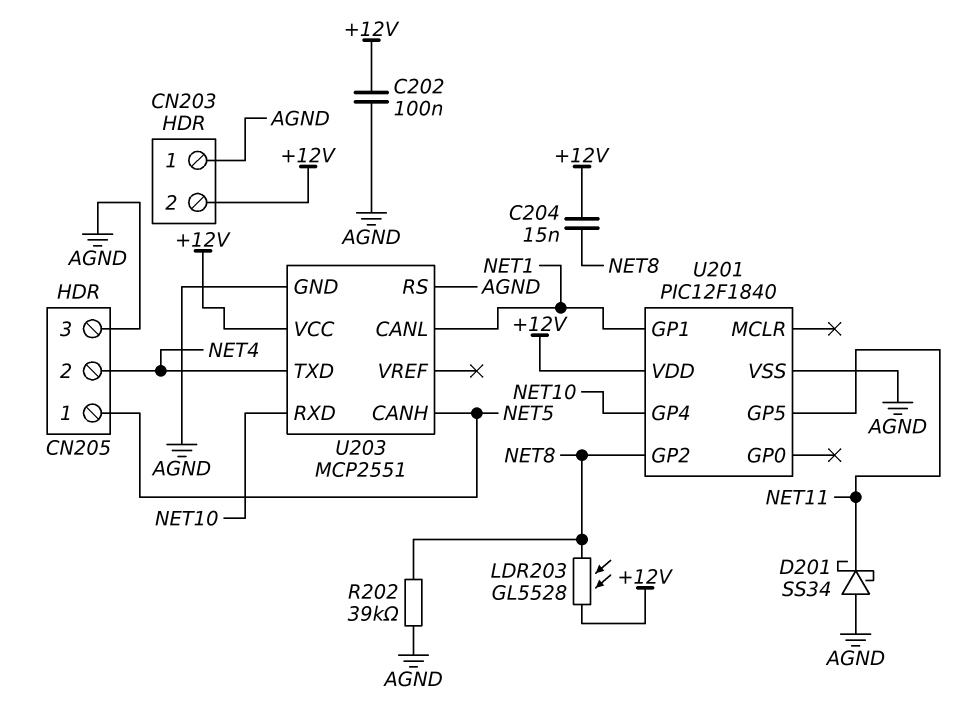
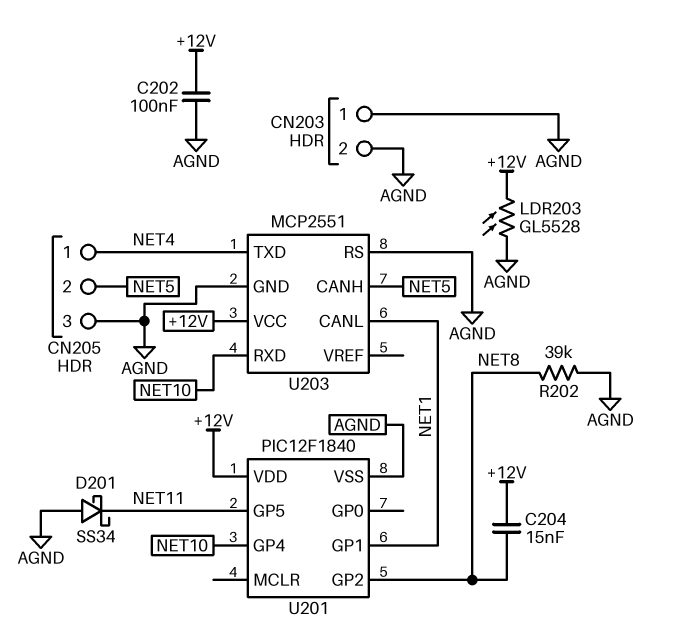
CN203 pin 2: +12V -> AGND
CN205 pin 1: NET5 -> NET4
CN205 pin 2: NET4 -> NET5
LDR203: GL5528 (+12V, NET8) -> GL5528 (+12V, AGND)

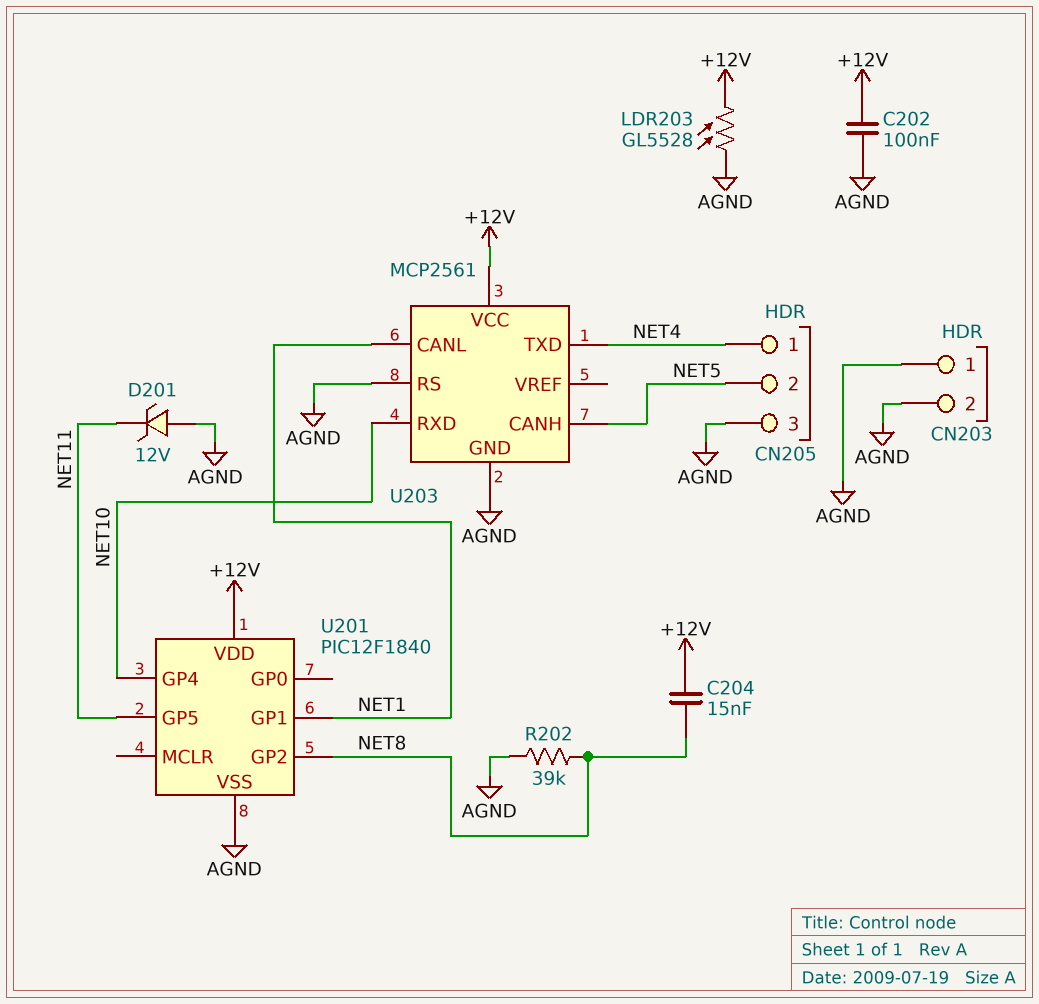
D201: schottky SS34 (A AGND, K NET11) -> zener 12V (A AGND, K NET11)
U203: MCP2551 -> MCP2561

